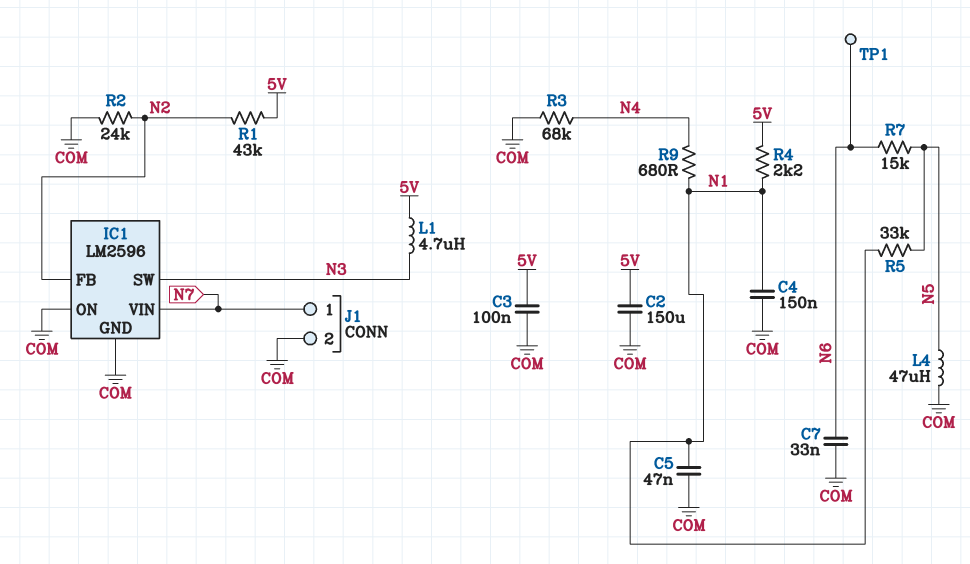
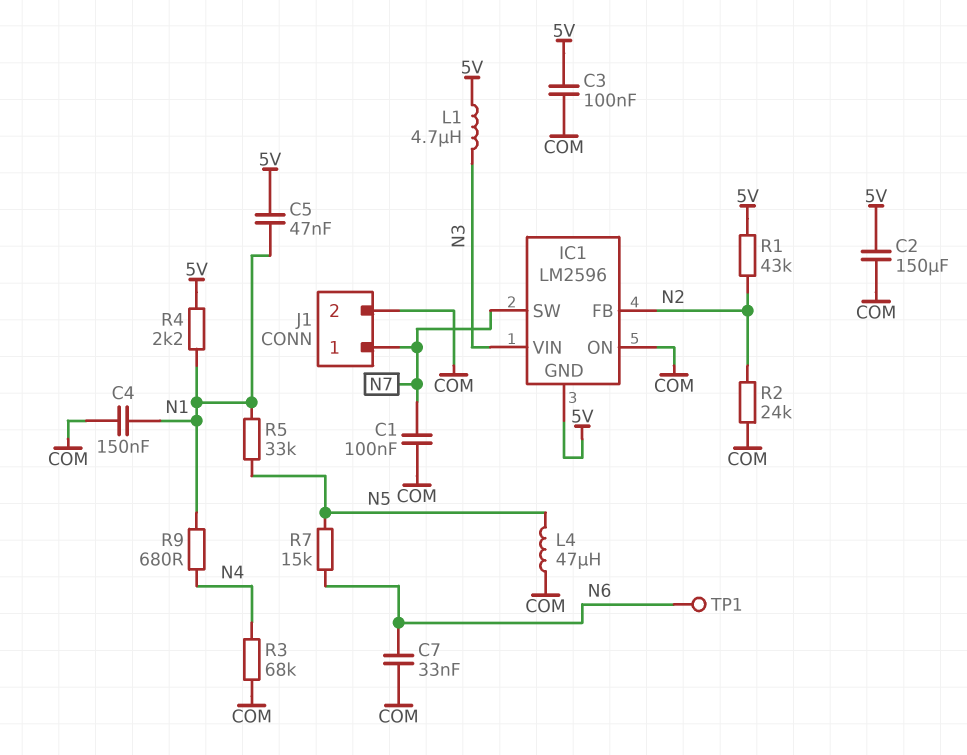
C1: none -> 100nF (COM, N7)
C5: 47nF (COM, N1) -> 47nF (5V, N1)
IC1 pin GND: COM -> 5V
IC1 pin SW: N3 -> N7
IC1 pin VIN: N7 -> N3

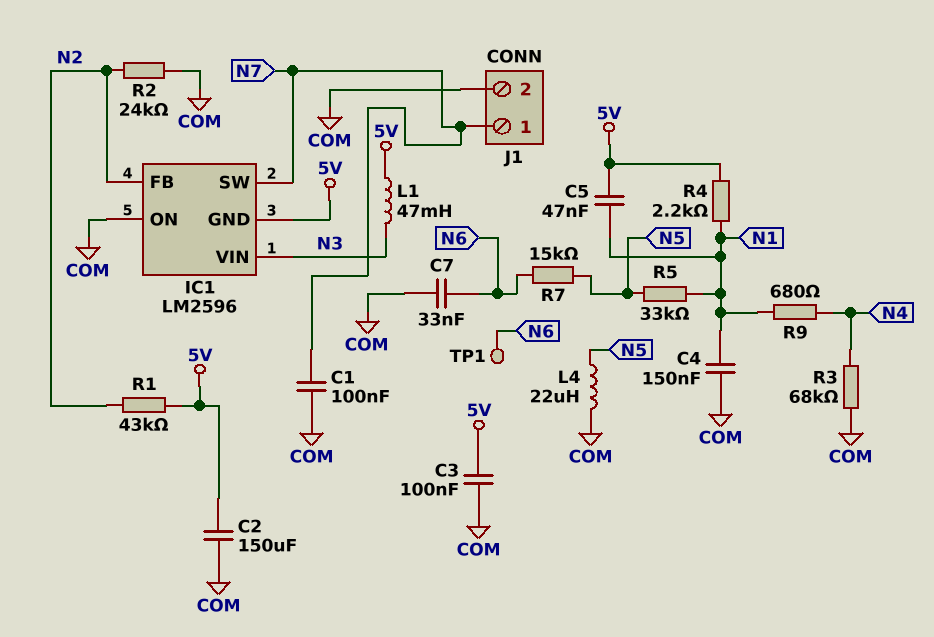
L1: 4.7uH (5V, N3) -> 47mH (5V, N3)
L4: 47uH (COM, N5) -> 22uH (COM, N5)

